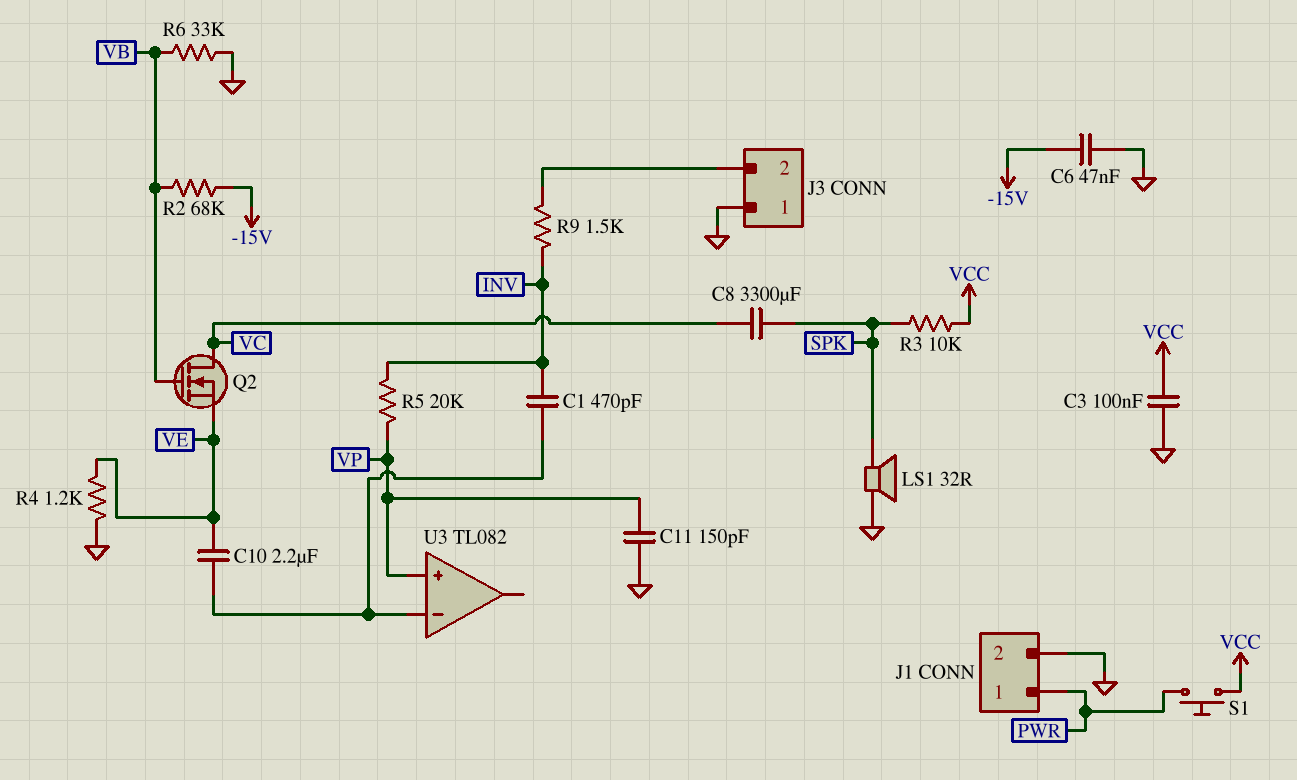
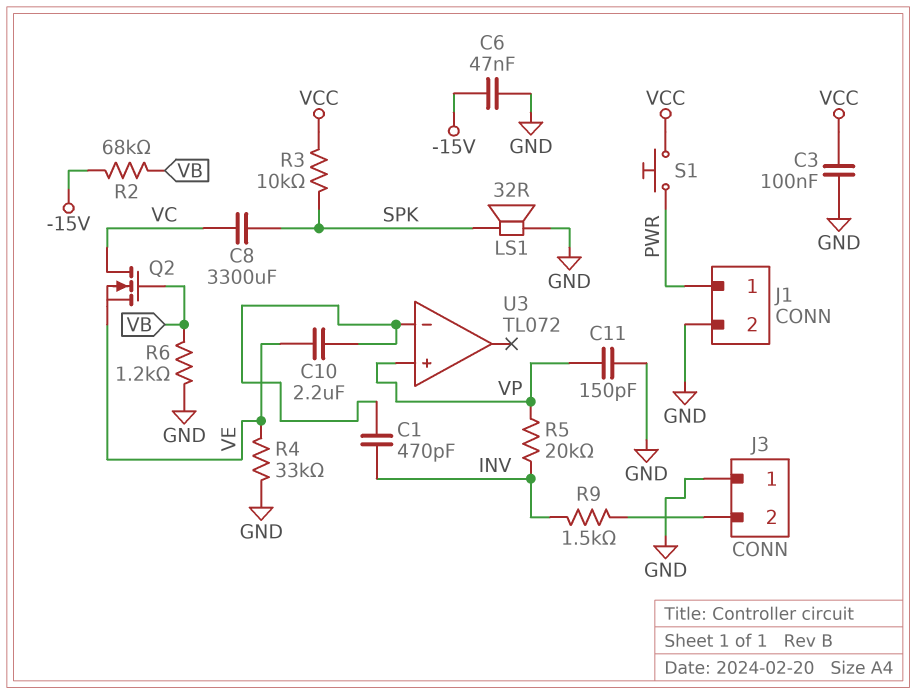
R4: 1.2k (GND, VE) -> 33k (GND, VE)
R6: 33k (GND, VB) -> 1.2k (GND, VB)
U3: TL082 -> TL072

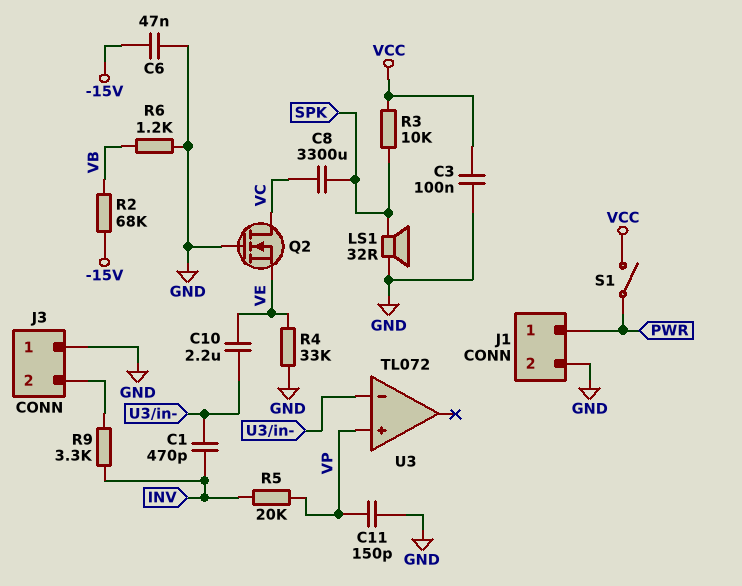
Q2: NMOS (G VB, D VC, S VE) -> NMOS (G GND, D VC, S VE)
R9: 1.5k (INV, J3/2) -> 3.3k (INV, J3/2)
S1: button (PWR, VCC) -> switch (PWR, VCC)

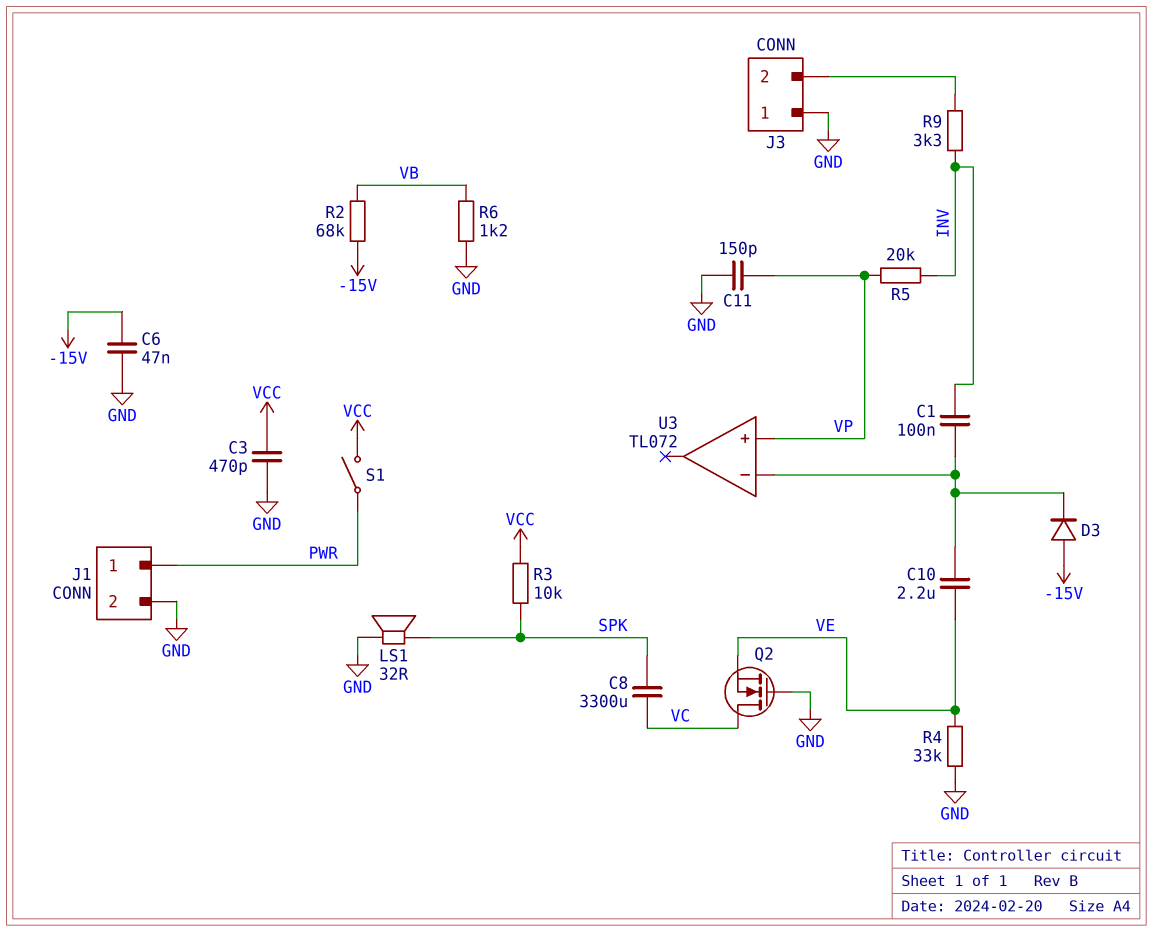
C1: 470pF (INV, U3/in-) -> 100nF (INV, U3/in-)
C3: 100nF (GND, VCC) -> 470pF (GND, VCC)
D3: none -> diode (A -15V, K U3/in-)

